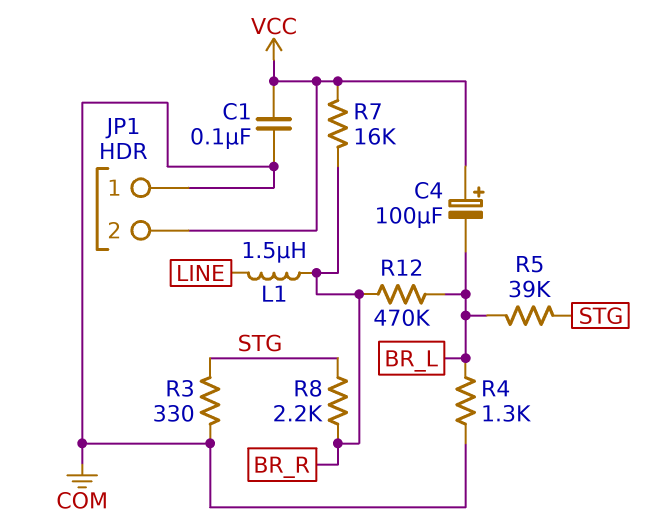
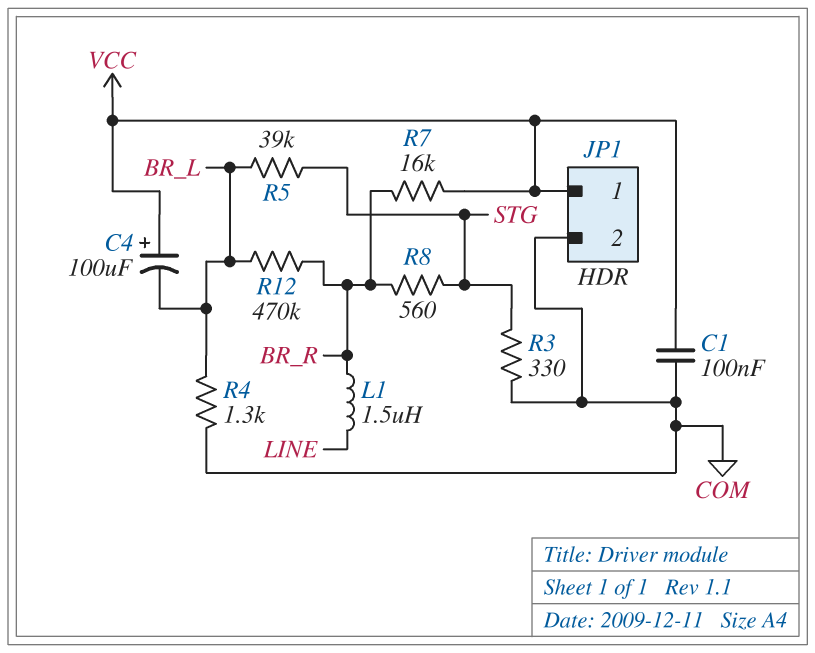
JP1 pin 1: COM -> VCC
JP1 pin 2: VCC -> COM
R8: 2.2k (BR_R, STG) -> 560 (BR_R, STG)

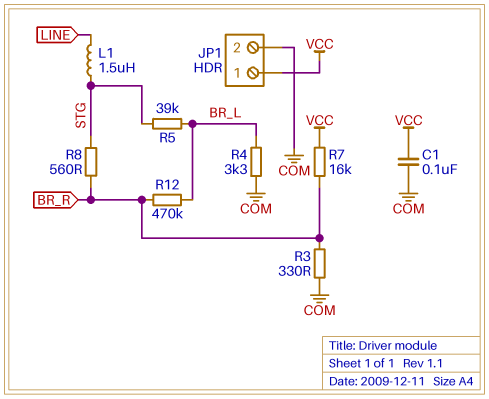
C4: 100uF (plus VCC, minus BR_L) -> none
L1: 1.5uH (BR_R, LINE) -> 1.5uH (LINE, STG)
R3: 330 (COM, STG) -> 330 (BR_R, COM)
R4: 1.3k (BR_L, COM) -> 3.3k (BR_L, COM)

